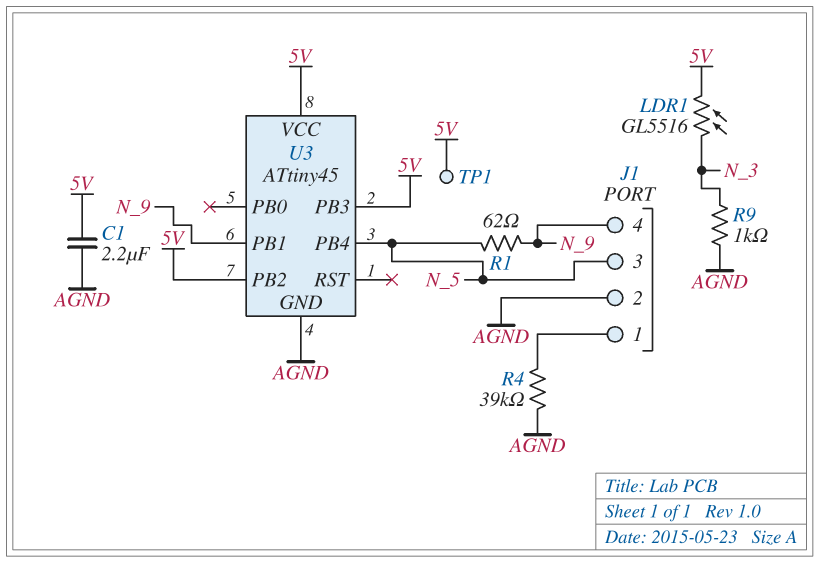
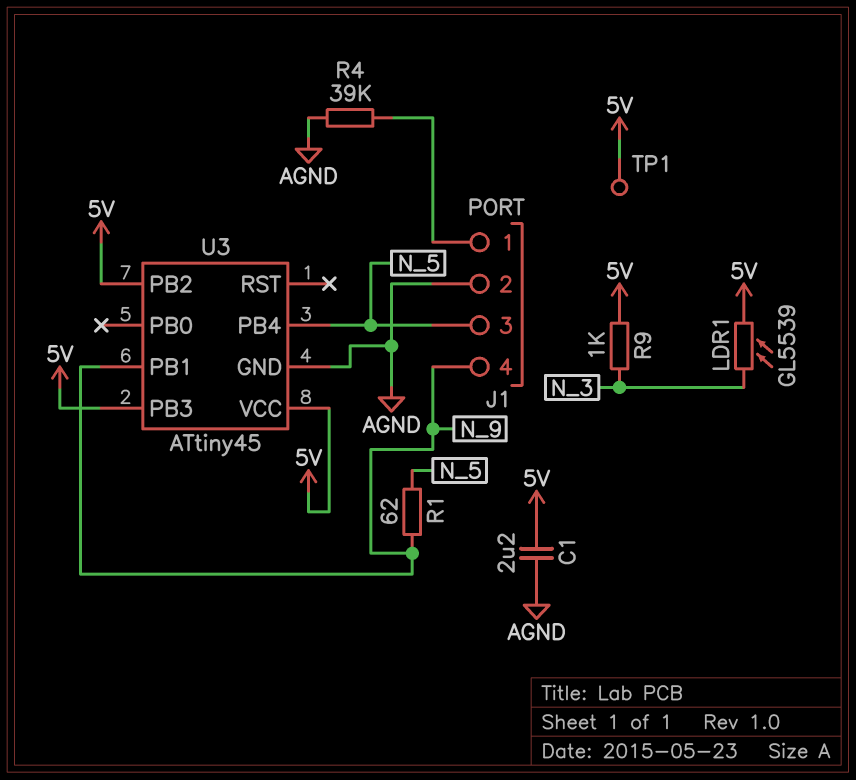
LDR1: GL5516 (5V, N_3) -> GL5539 (5V, N_3)
R9: 1k (AGND, N_3) -> 1k (5V, N_3)

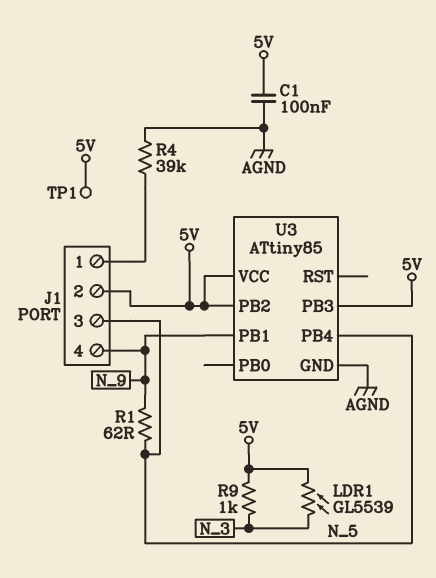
C1: 2.2uF (5V, AGND) -> 100nF (5V, AGND)
J1 pin 2: AGND -> 5V
U3: ATtiny45 -> ATtiny85

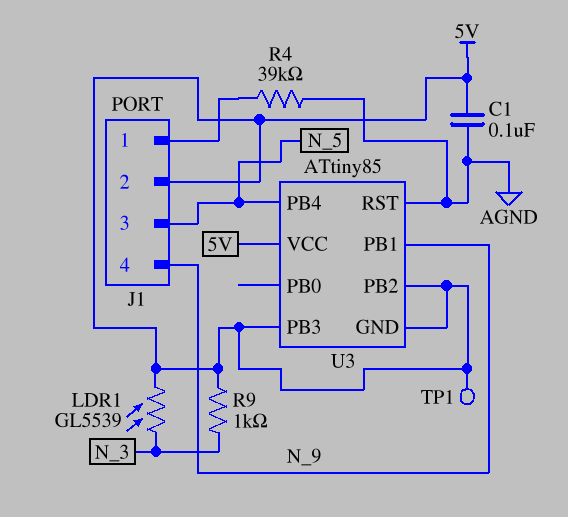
R1: 62 (N_5, N_9) -> none
U3 pin GND: AGND -> 5V
U3 pin RST: none -> AGND

